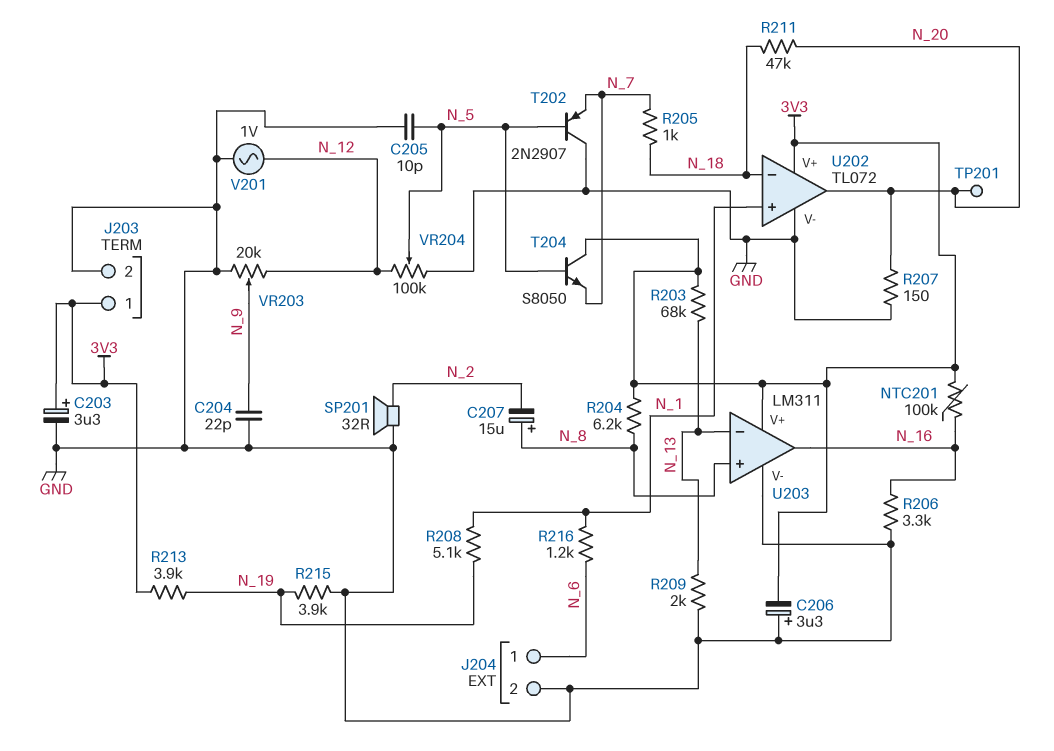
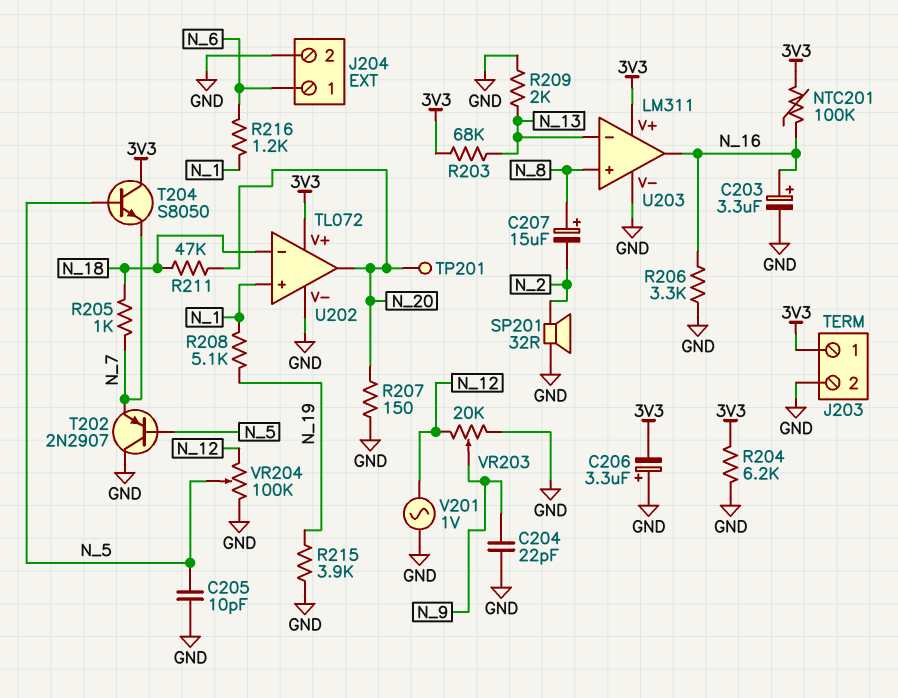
C203: 3.3uF (plus 3V3, minus GND) -> 3.3uF (plus N_16, minus GND)
R204: 6.2k (3V3, N_8) -> 6.2k (3V3, GND)
R213: 3.9k (3V3, N_19) -> none

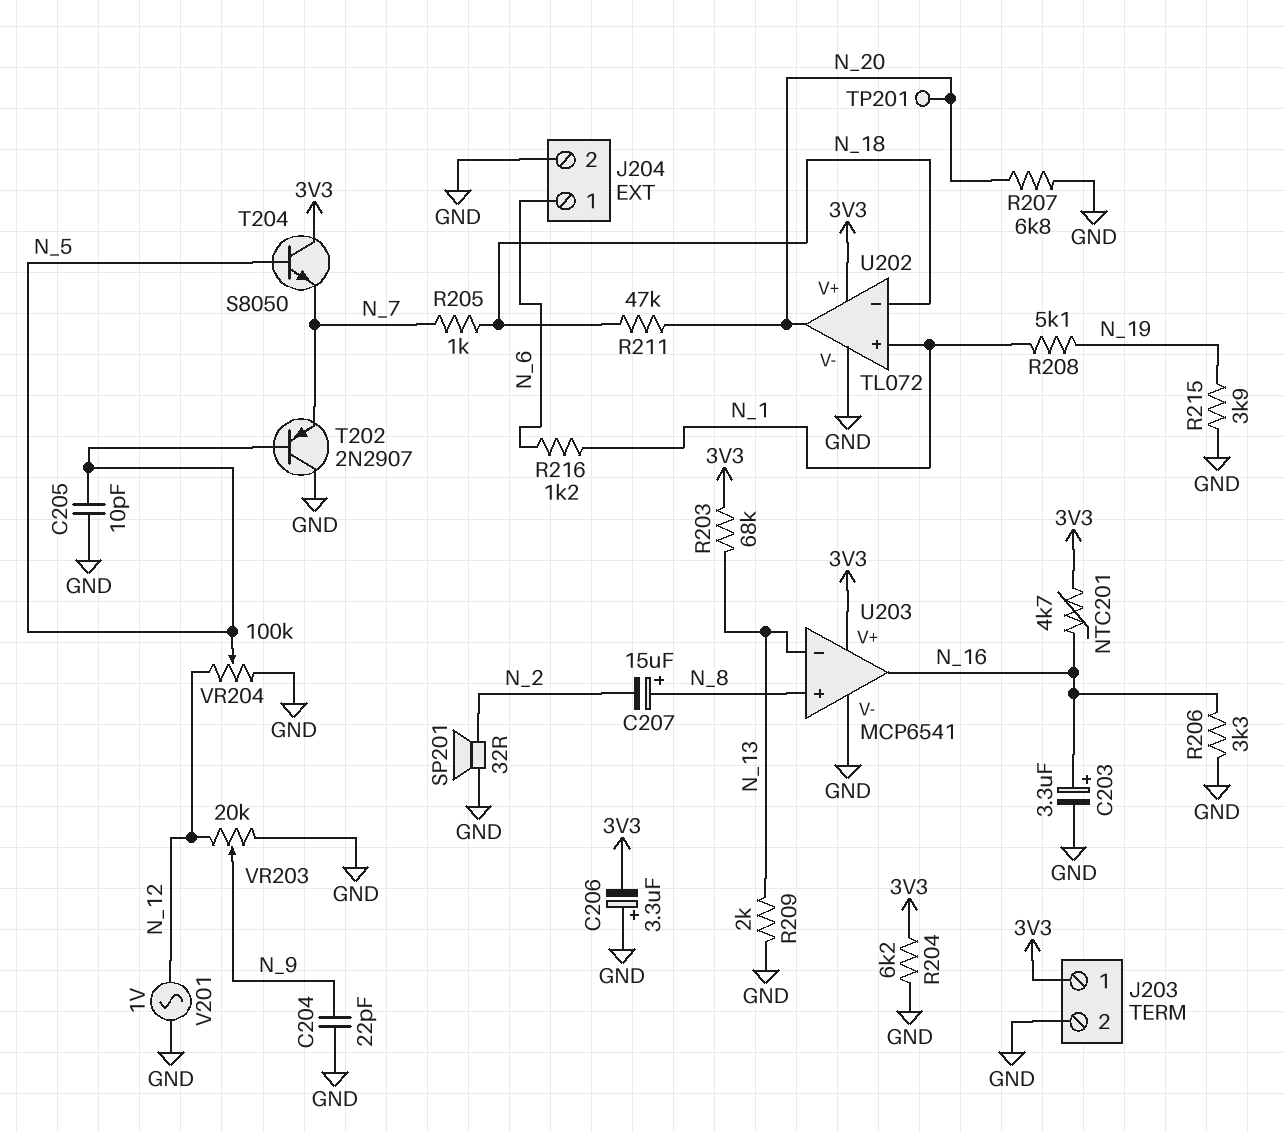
NTC201: 100k (3V3, N_16) -> 4.7k (3V3, N_16)
R207: 150 (GND, N_20) -> 6.8k (GND, N_20)
U203: LM311 -> MCP6541

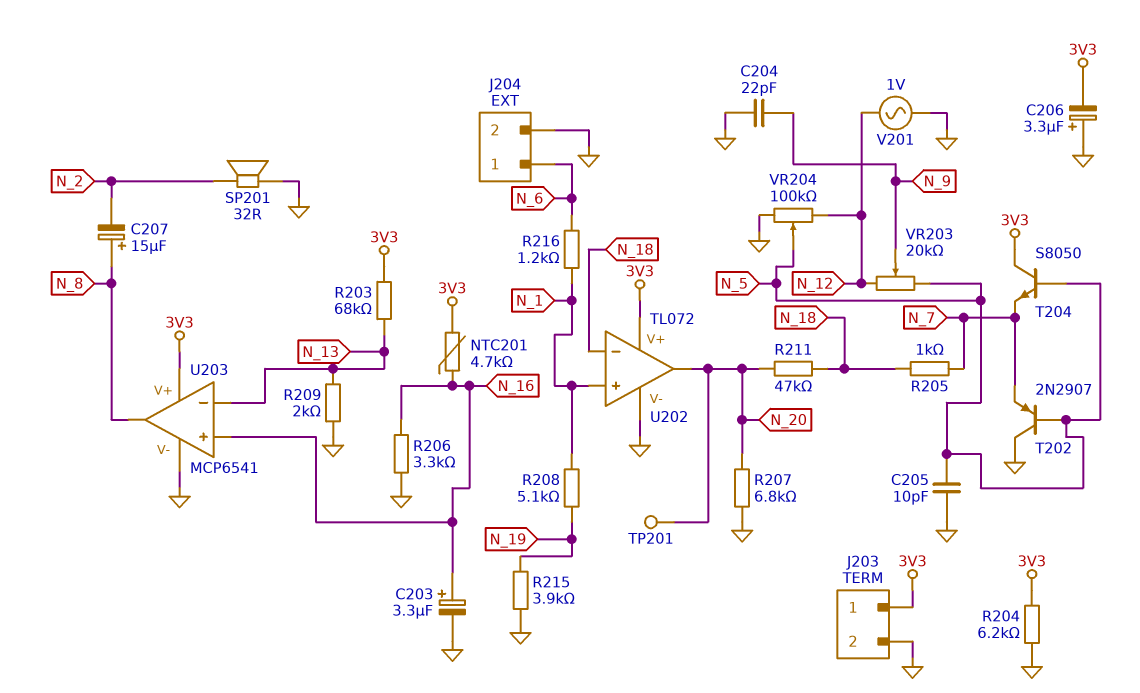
U203 pin in+: N_8 -> N_16
U203 pin out: N_16 -> N_8
VR203: 20k (GND, N_12, wiper N_9) -> 20k (N_5, N_12, wiper N_9)

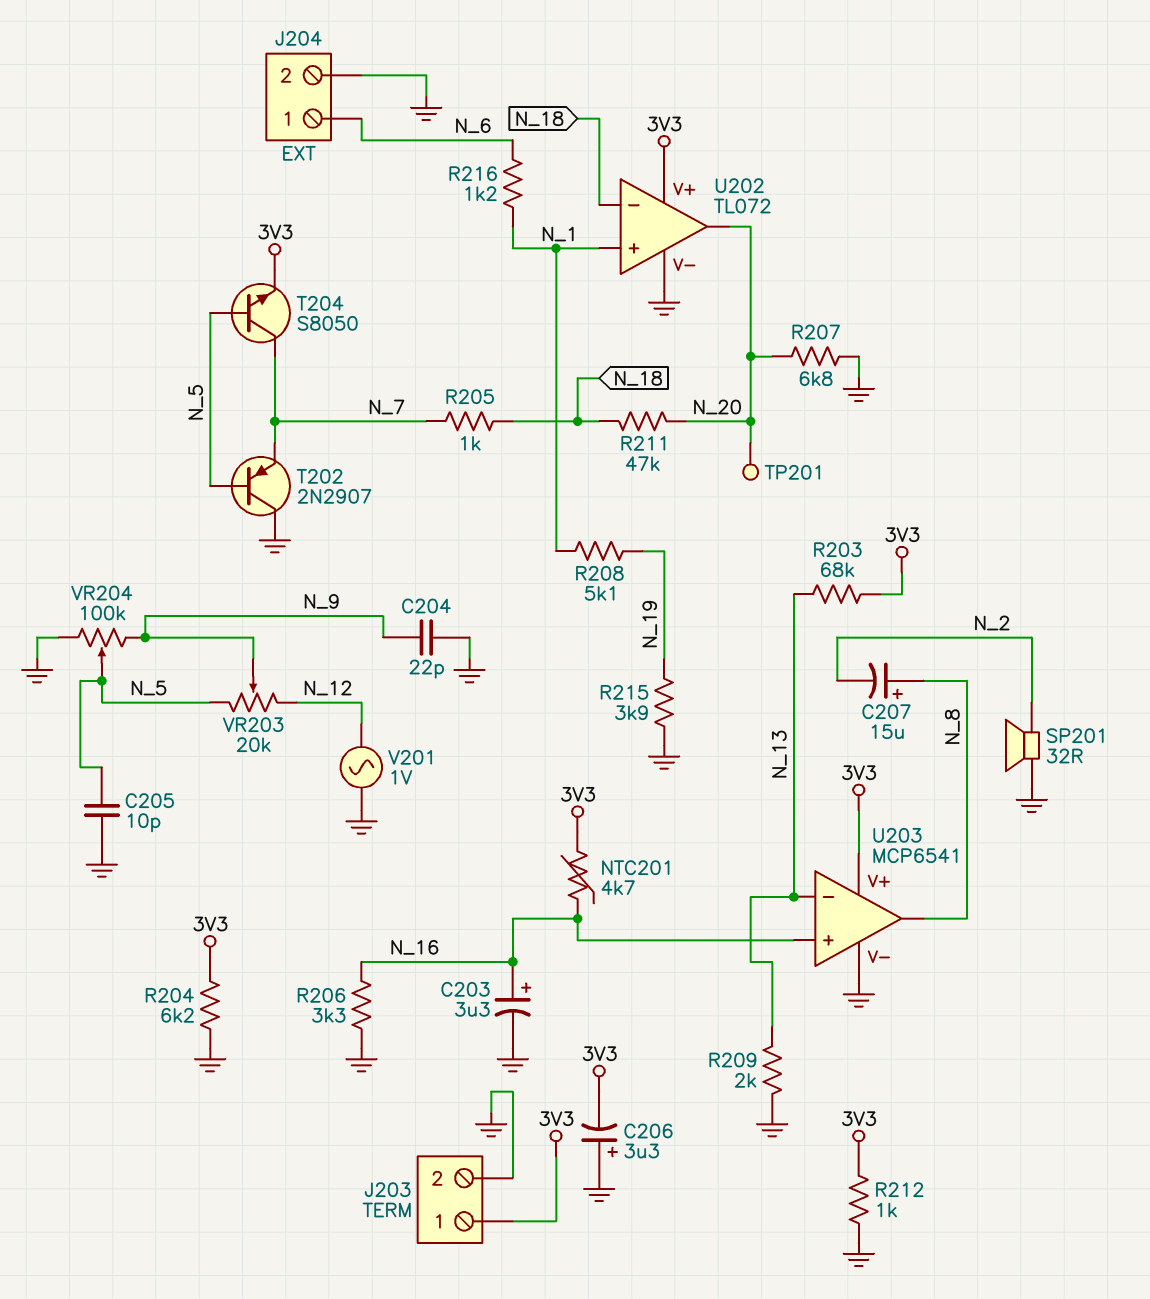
R212: none -> 1k (3V3, GND)
T204: NPN S8050 (B N_5, C 3V3, E N_7) -> NPN S8050 (B N_5, C N_7, E 3V3)
VR204: 100k (GND, N_12, wiper N_5) -> 100k (GND, N_9, wiper N_5)

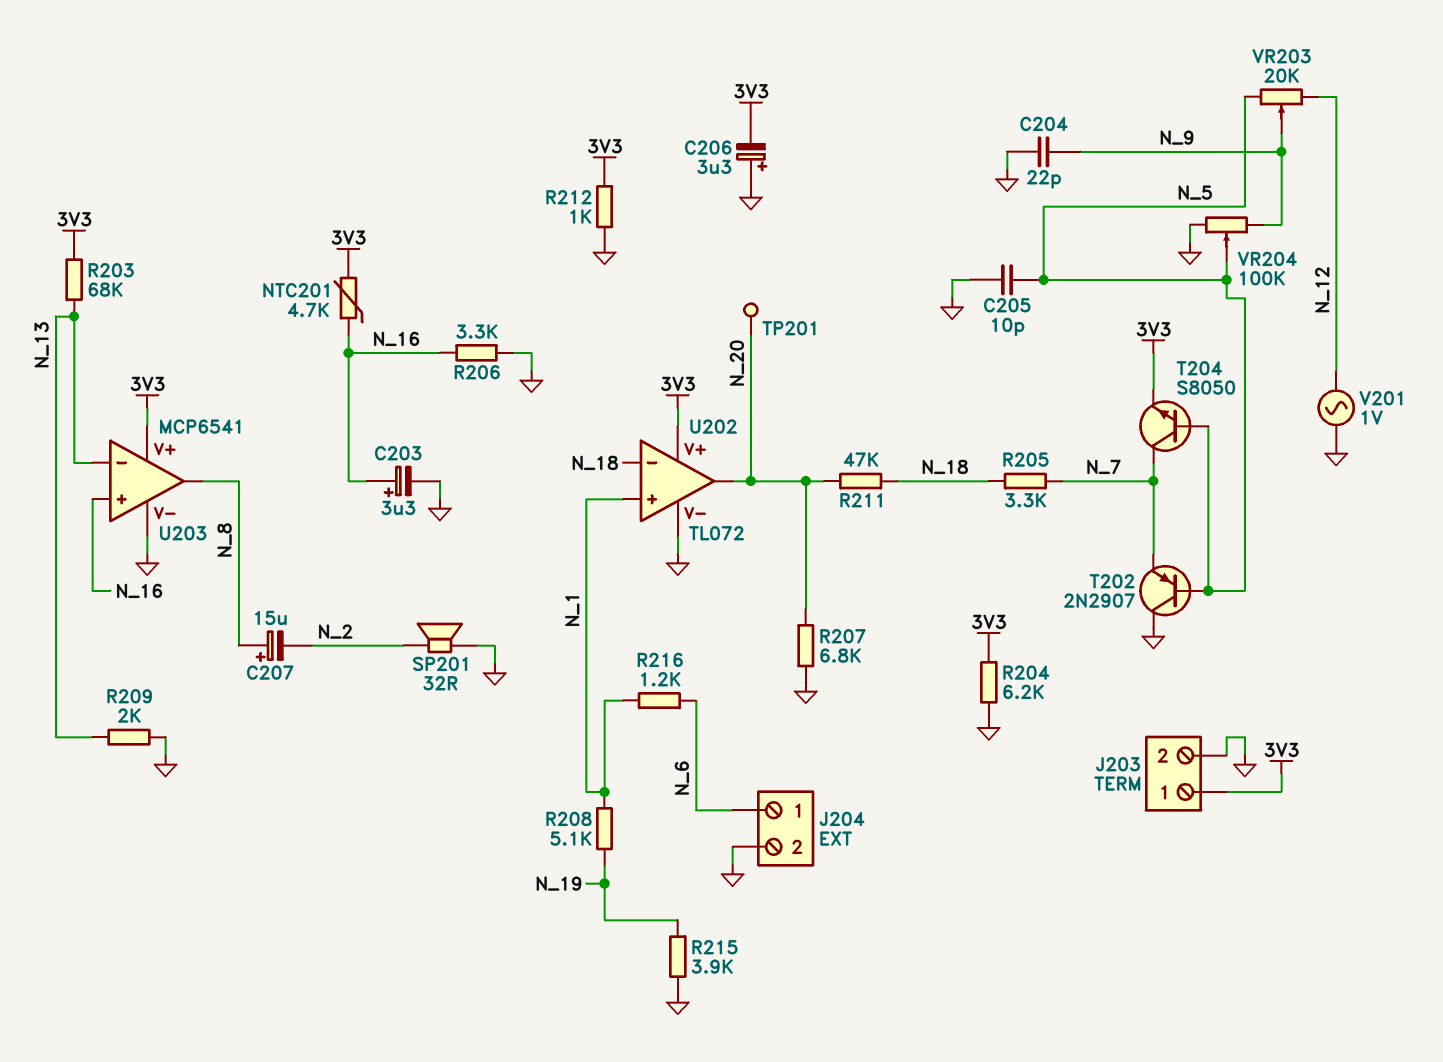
R205: 1k (N_7, N_18) -> 3.3k (N_7, N_18)

